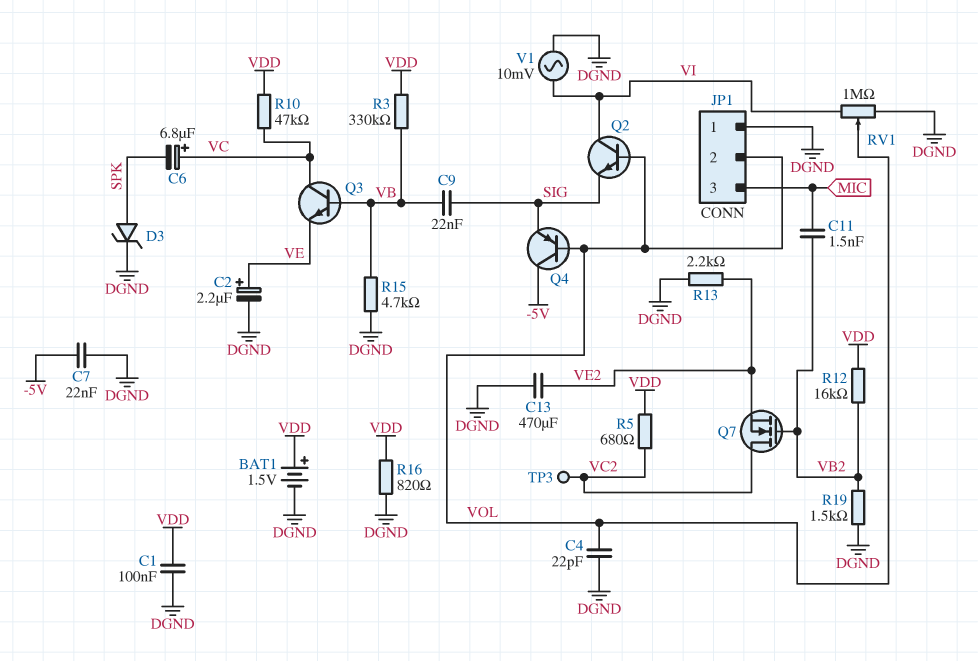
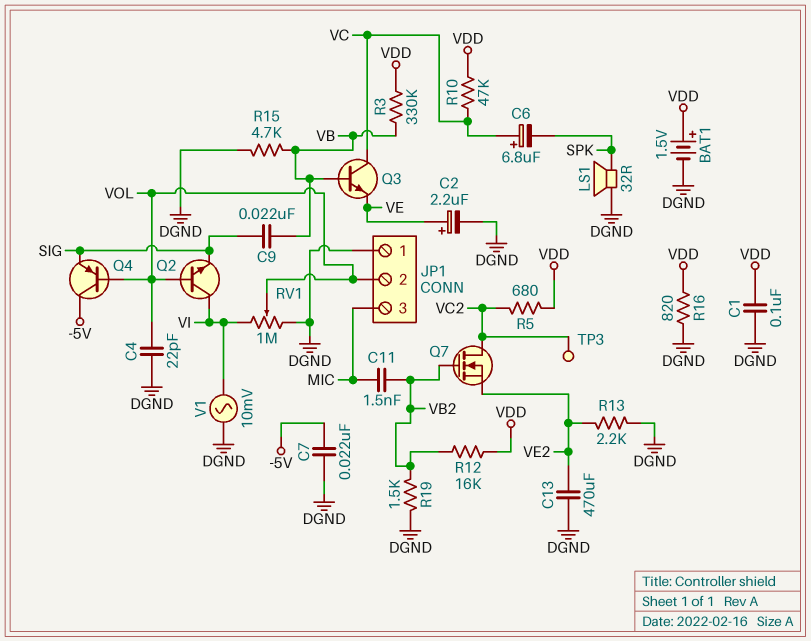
D3: zener (A SPK, K DGND) -> none
LS1: none -> speaker 32R (DGND, SPK)

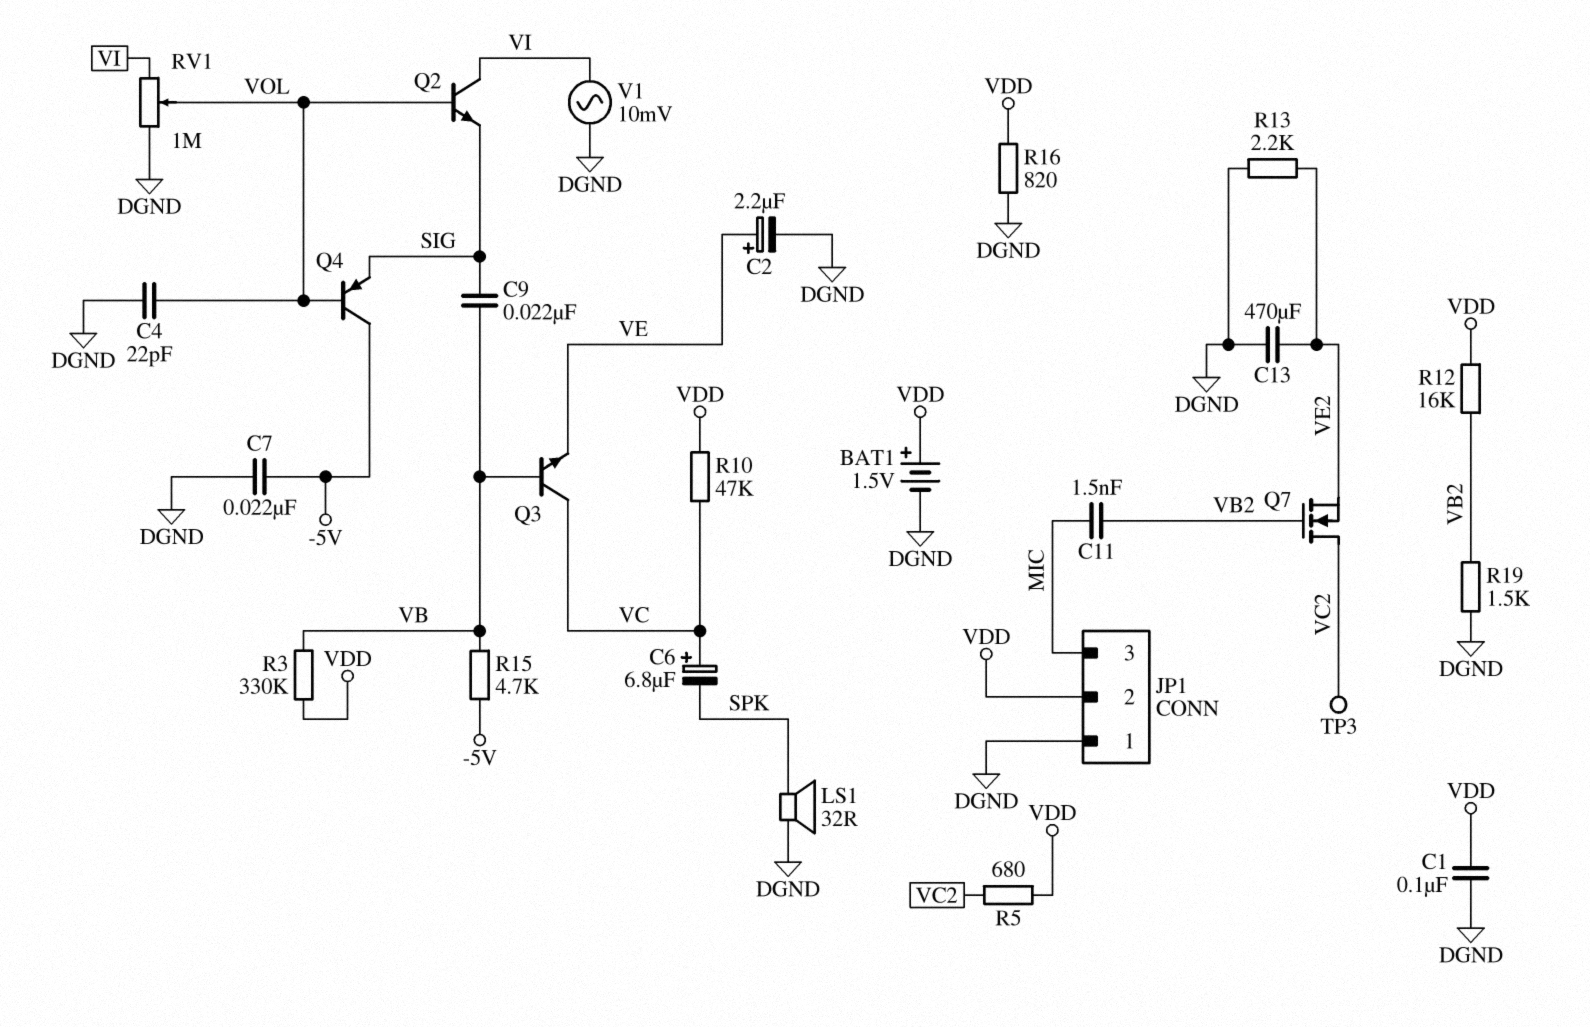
JP1 pin 2: VOL -> VDD
R15: 4.7k (DGND, VB) -> 4.7k (-5V, VB)

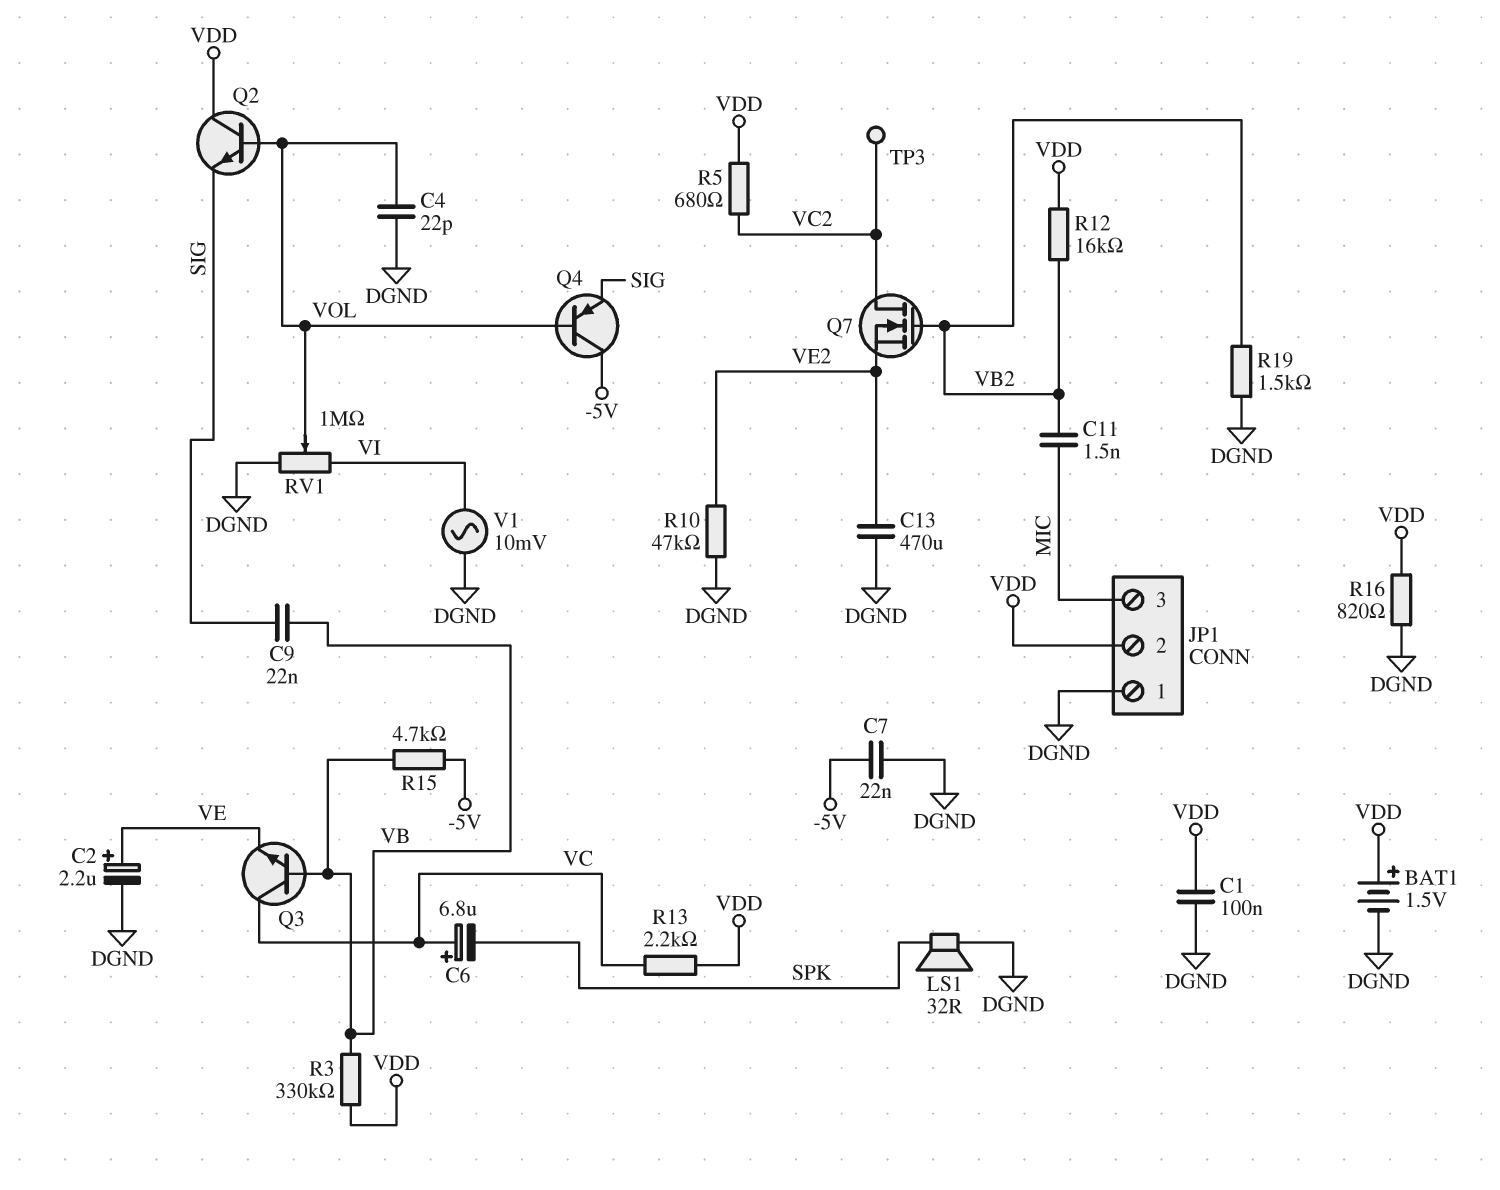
Q2: NPN (B VOL, C VI, E SIG) -> NPN (B VOL, C VDD, E SIG)
R10: 47k (VC, VDD) -> 47k (DGND, VE2)
R13: 2.2k (DGND, VE2) -> 2.2k (VC, VDD)

